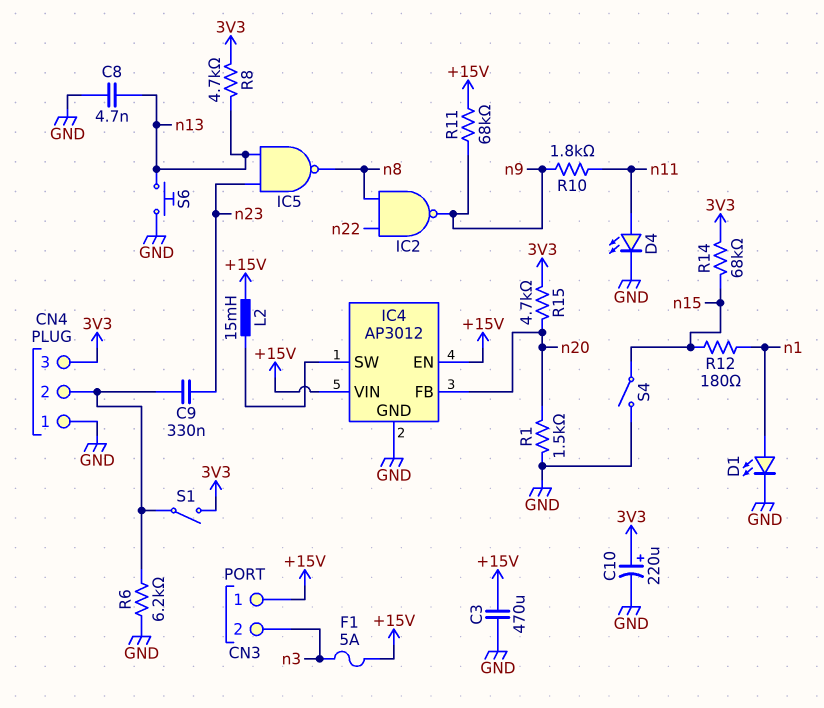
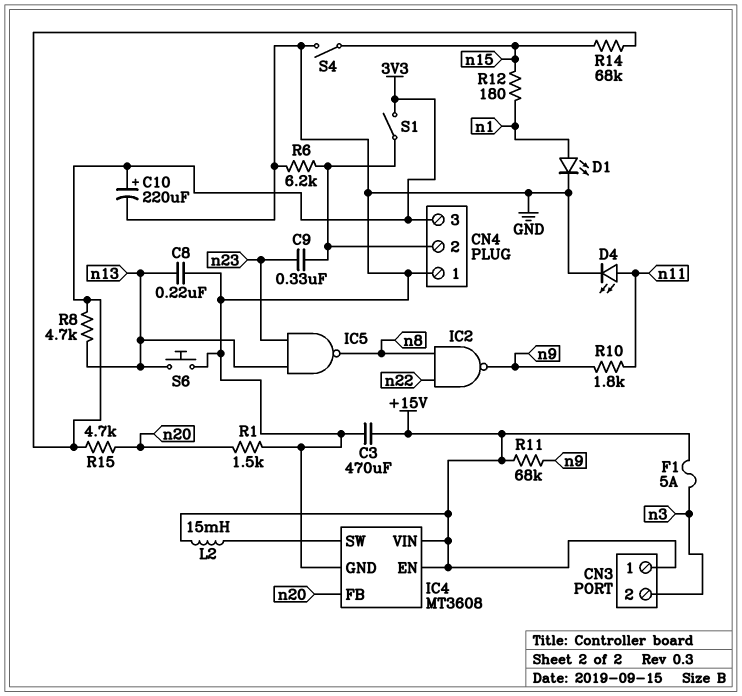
C8: 4.7nF (GND, n13) -> 220nF (GND, n13)
IC4: AP3012 -> MT3608

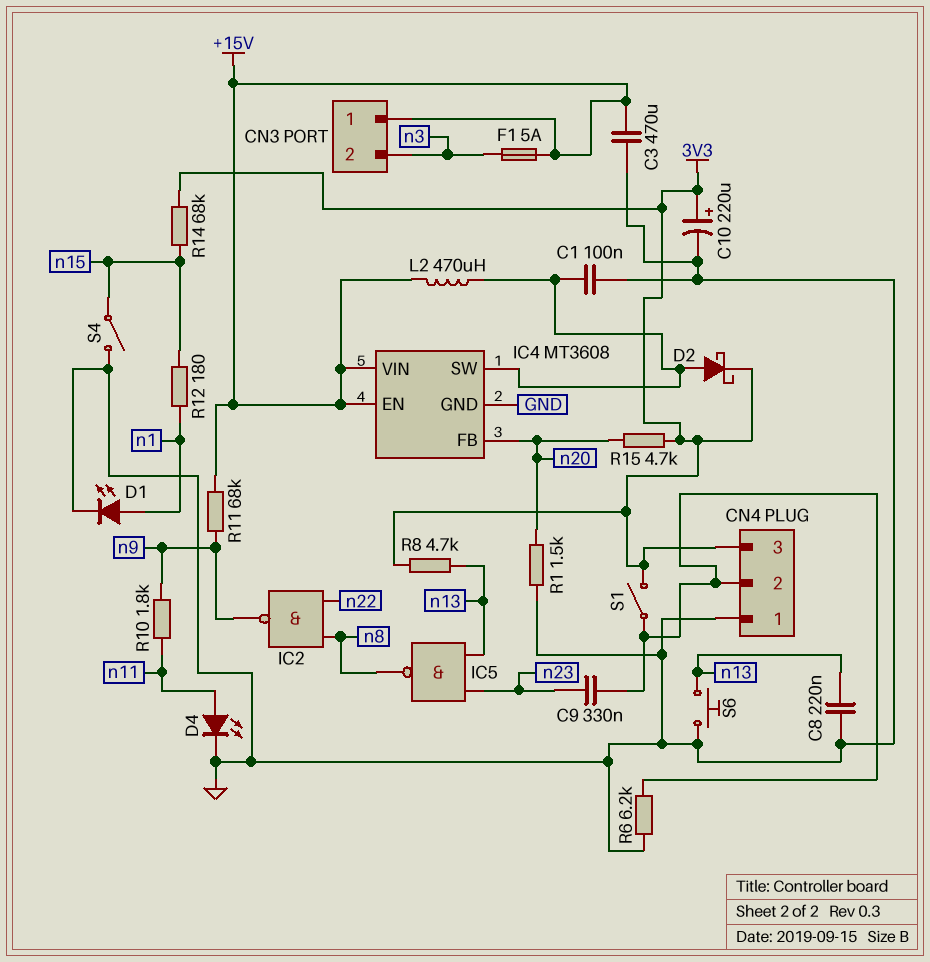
C1: none -> 100nF (GND, IC4/SW)
D2: none -> schottky (A IC4/SW, K 3V3)
L2: 15mH (+15V, IC4/SW) -> 470uH (+15V, IC4/SW)

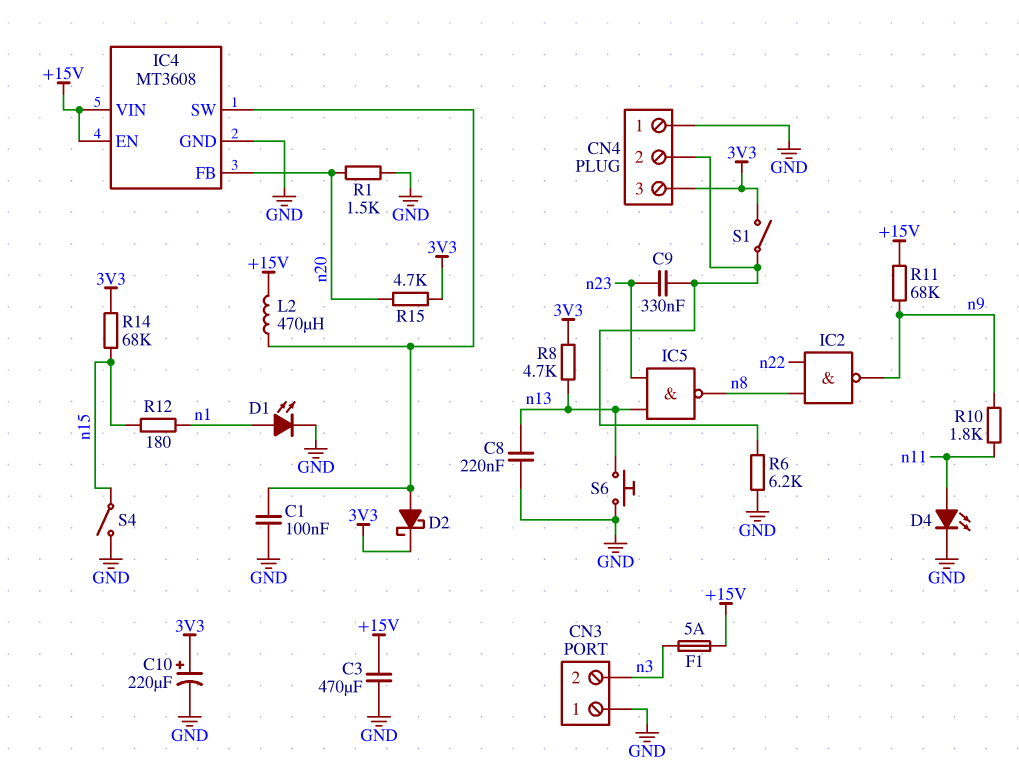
CN3 pin 1: +15V -> GND

